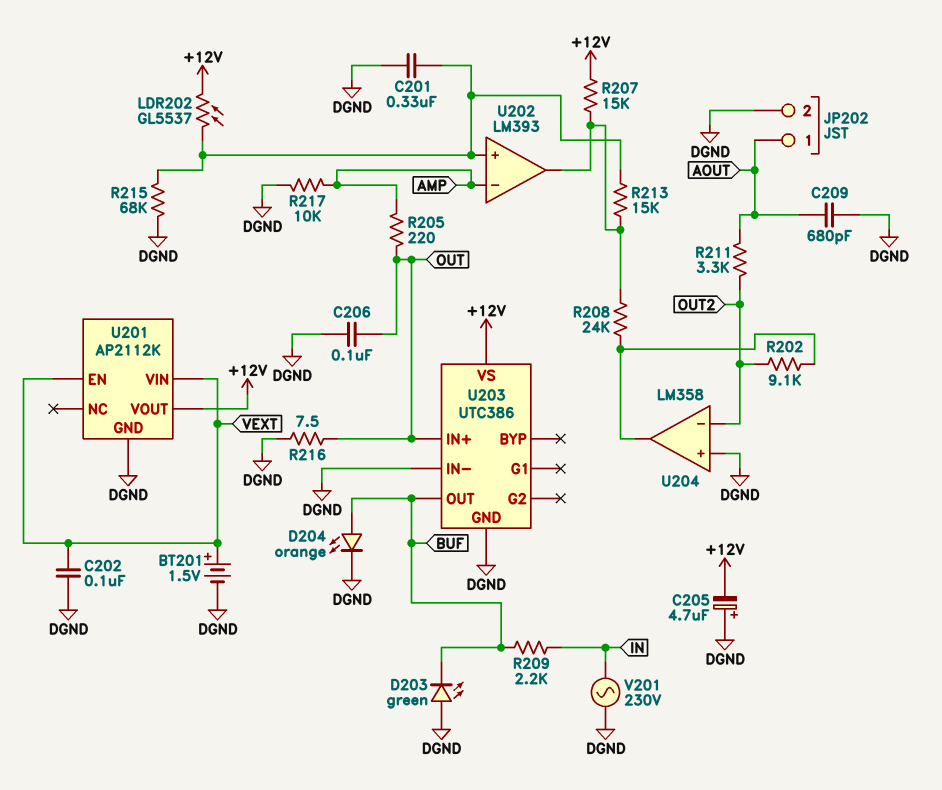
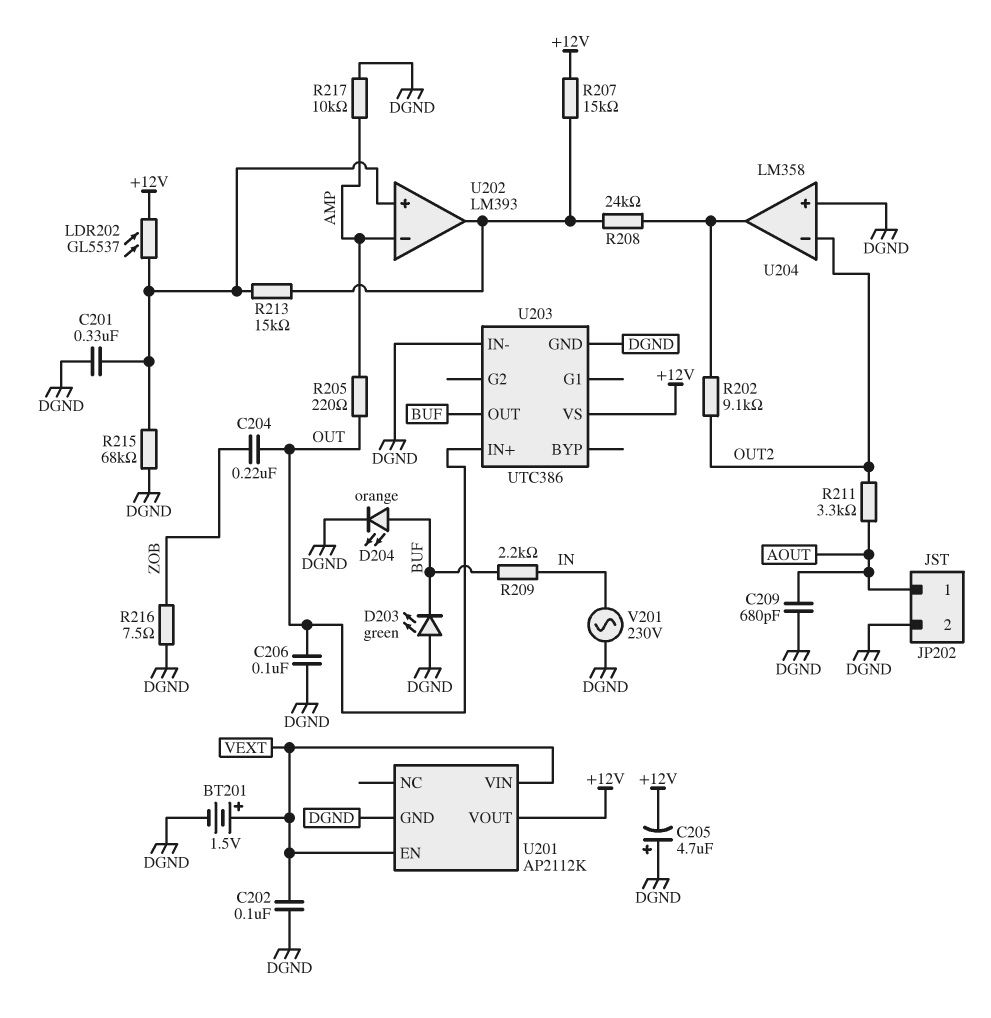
C204: none -> 220nF (OUT, ZOB)
R216: 7.5 (DGND, OUT) -> 7.5 (DGND, ZOB)

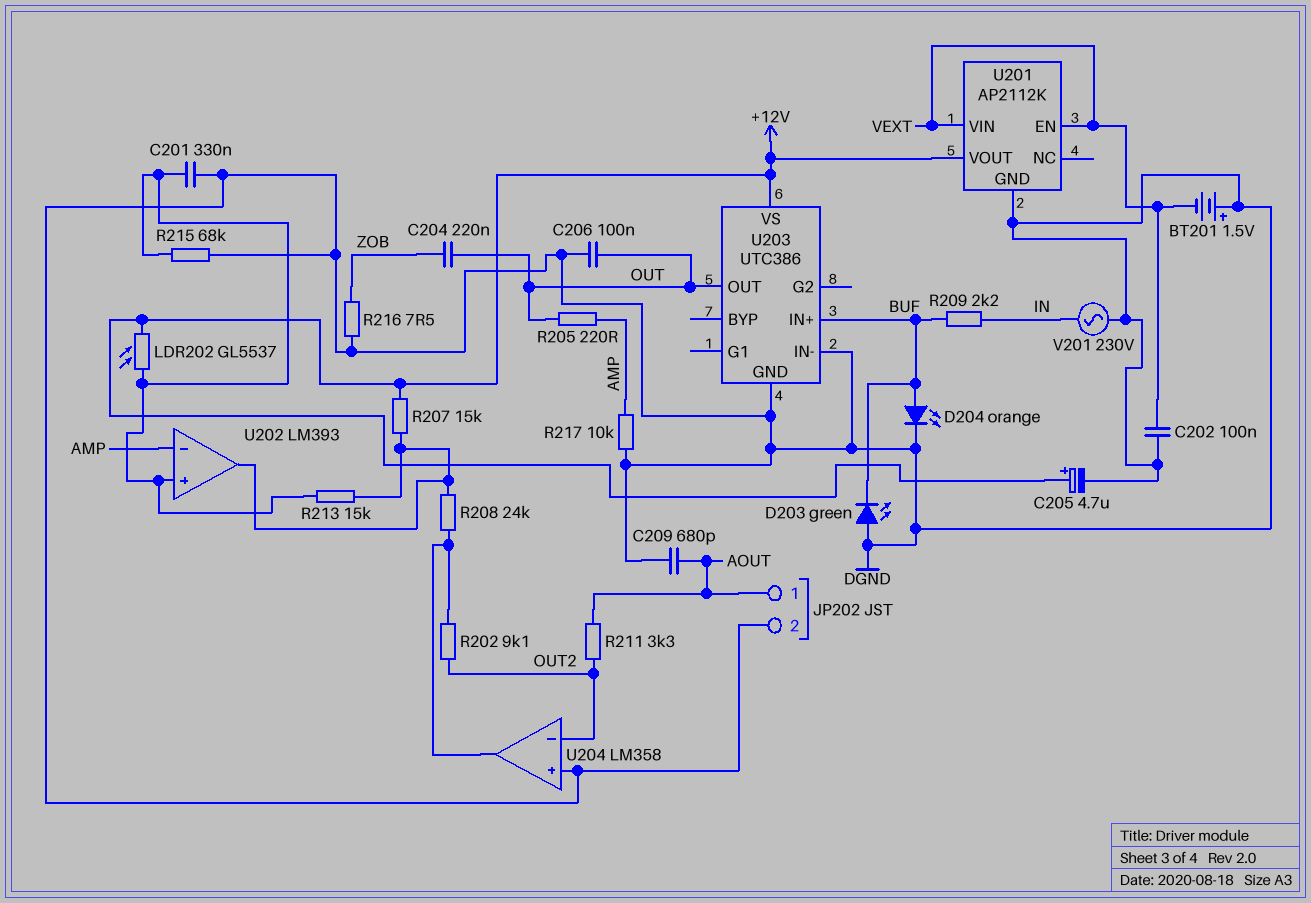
BT201: 1.5V (plus VEXT, minus DGND) -> 1.5V (plus DGND, minus VEXT)
C205: 4.7uF (plus DGND, minus +12V) -> 4.7uF (plus +12V, minus DGND)
U203 pin IN+: OUT -> BUF
U203 pin OUT: BUF -> OUT

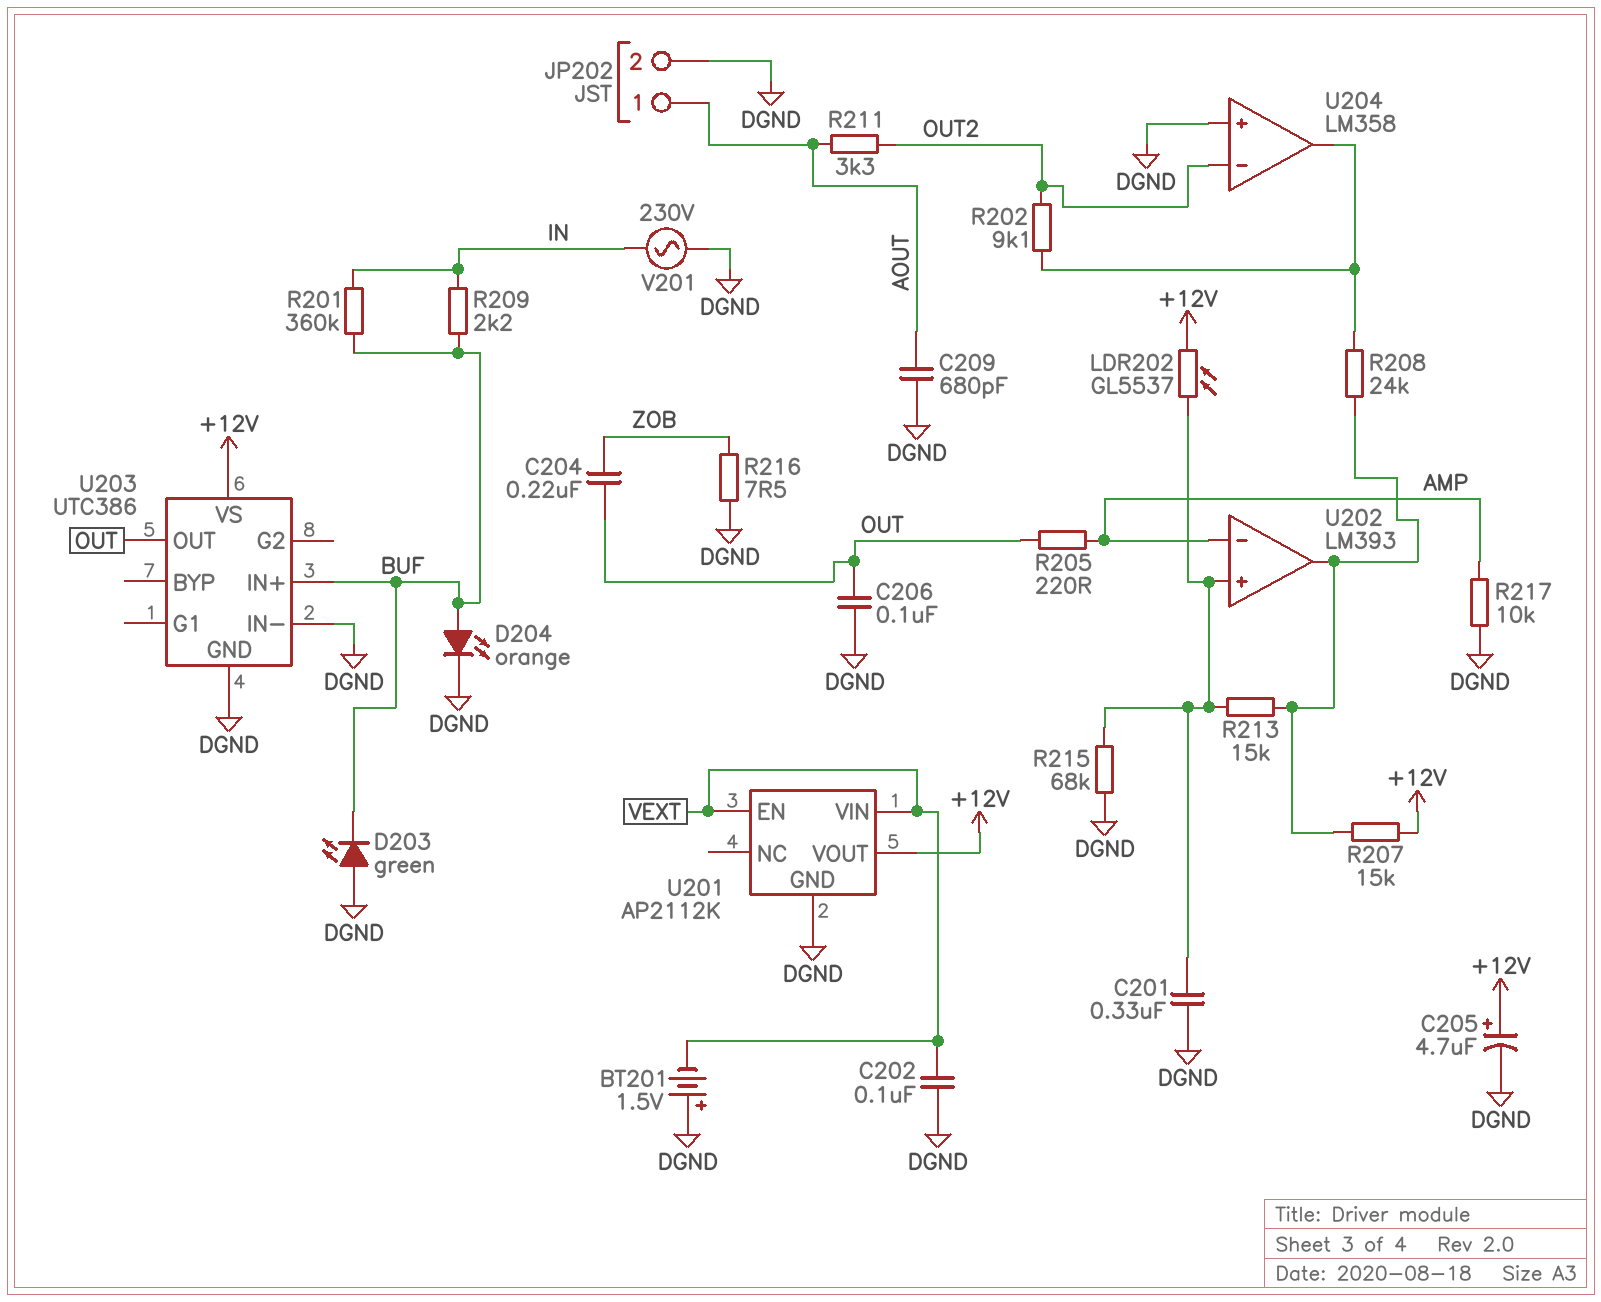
R201: none -> 360k (BUF, IN)

